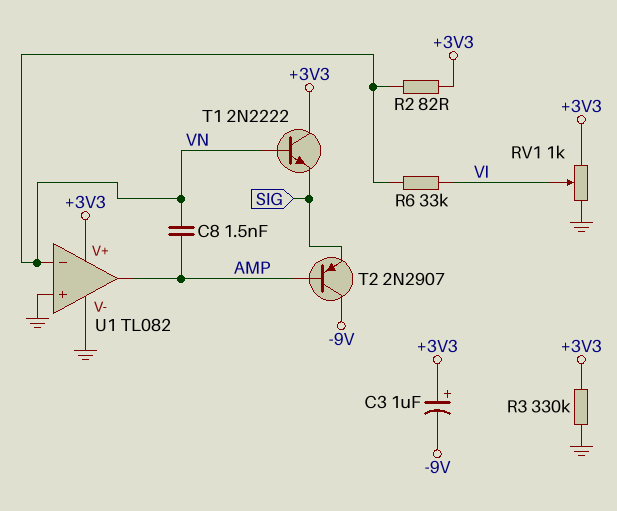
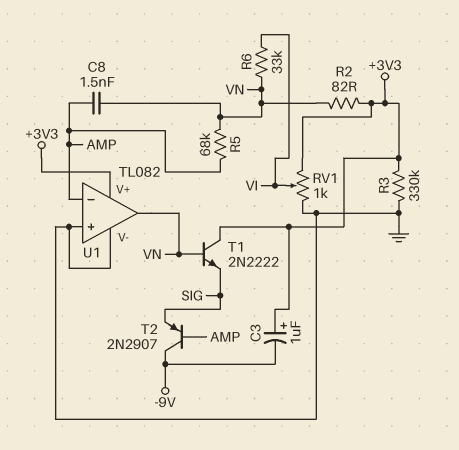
R5: none -> 68k (AMP, VN)
U1 pin in-: VN -> AMP
U1 pin out: AMP -> VN

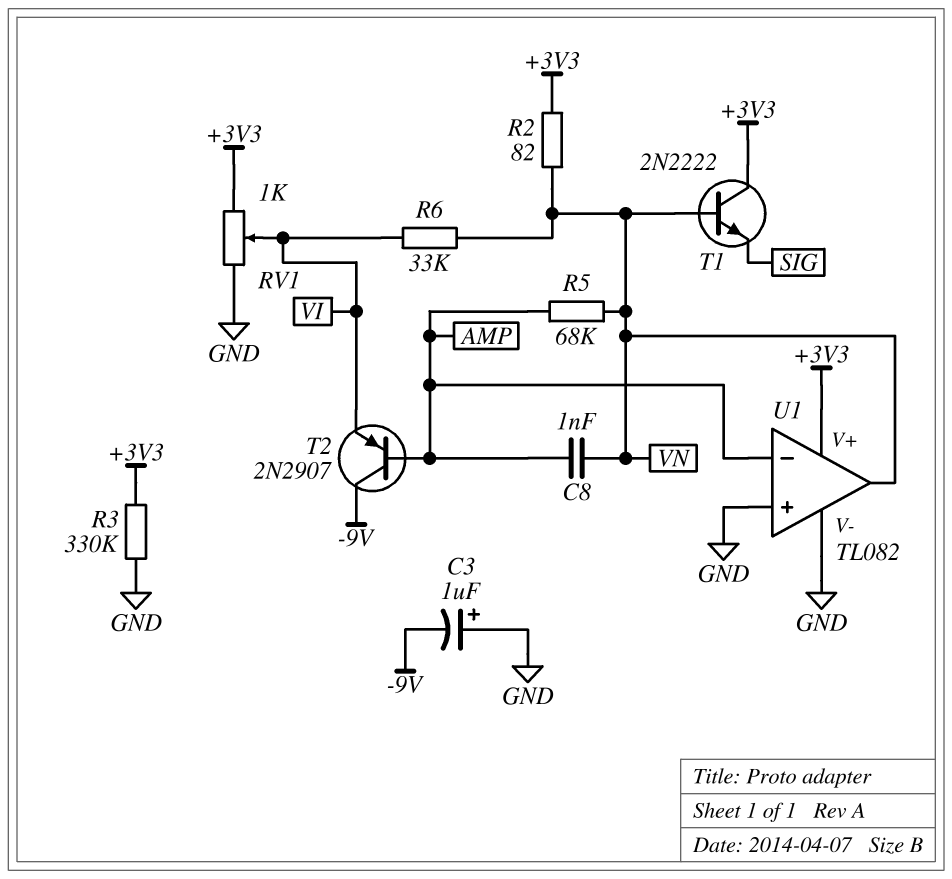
C3: 1uF (plus +3V3, minus -9V) -> 1uF (plus GND, minus -9V)
C8: 1.5nF (AMP, VN) -> 1nF (AMP, VN)
T2: PNP 2N2907 (B AMP, C -9V, E SIG) -> PNP 2N2907 (B AMP, C -9V, E VI)

